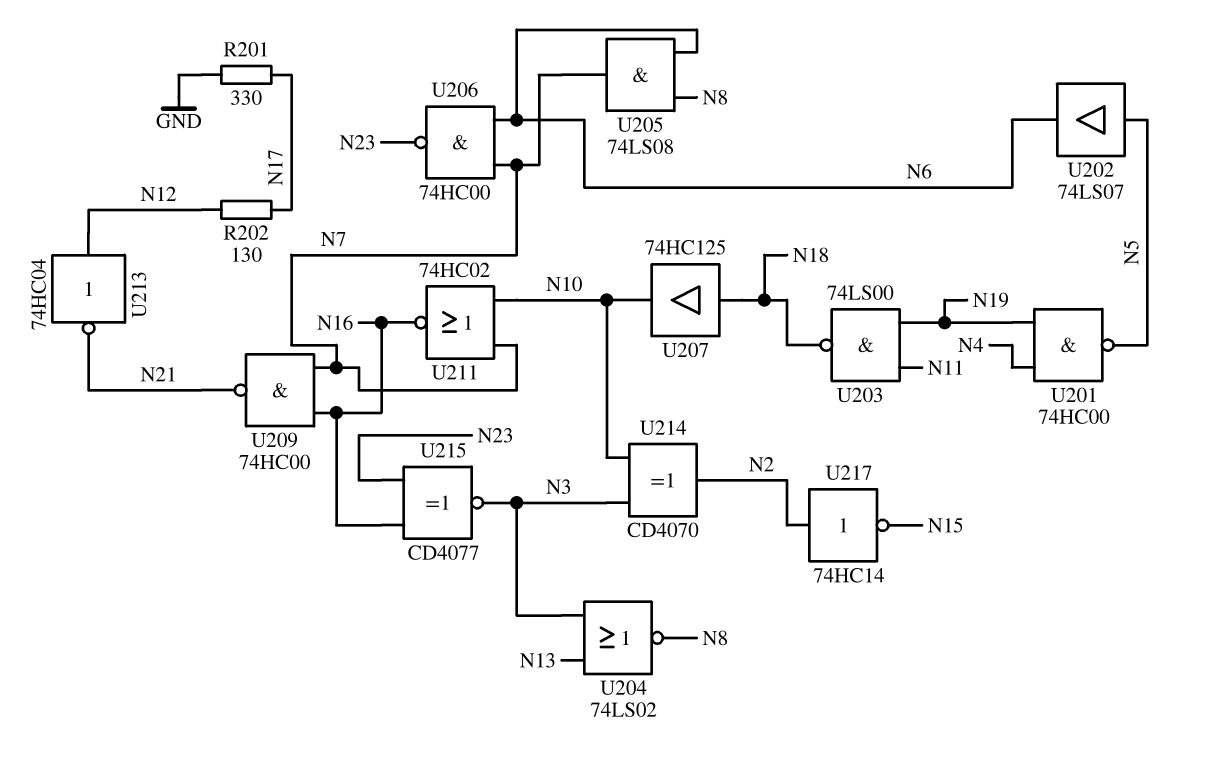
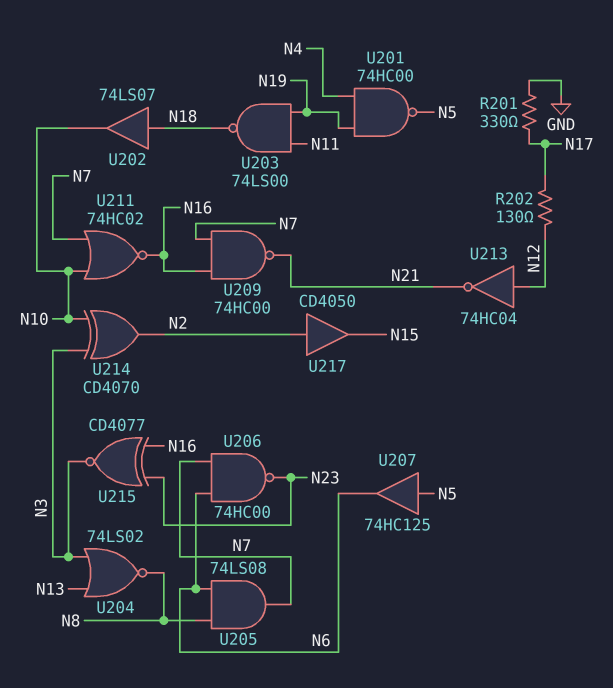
U202: buffer 74LS07 (in N5, out N6) -> buffer 74LS07 (in N18, out N10)
U207: buffer 74HC125 (in N18, out N10) -> buffer 74HC125 (in N5, out N6)
U217: NOT 74HC14 (in N2, out N15) -> buffer CD4050 (in N2, out N15)

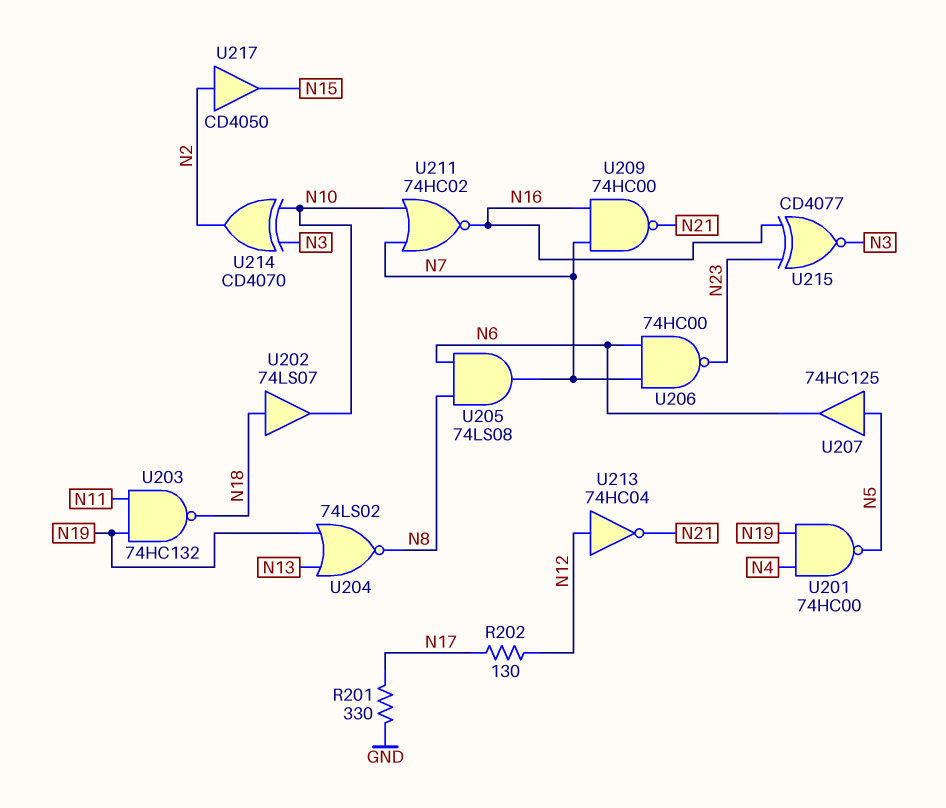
U203: NAND 74LS00 (in N11, in N19, out N18) -> NAND 74HC132 (in N11, in N19, out N18)
U204: NOR 74LS02 (in N3, in N13, out N8) -> NOR 74LS02 (in N13, in N19, out N8)

